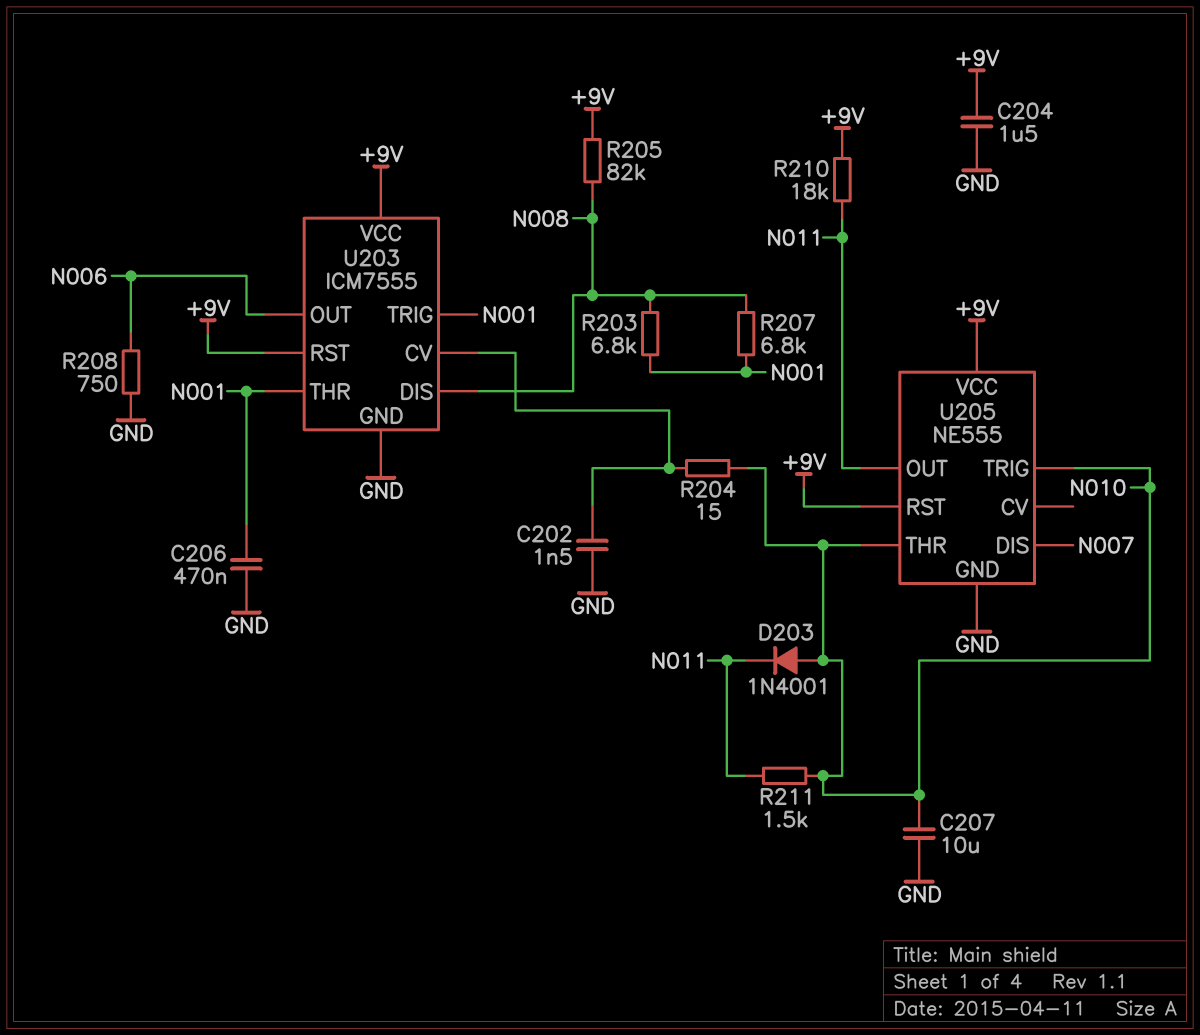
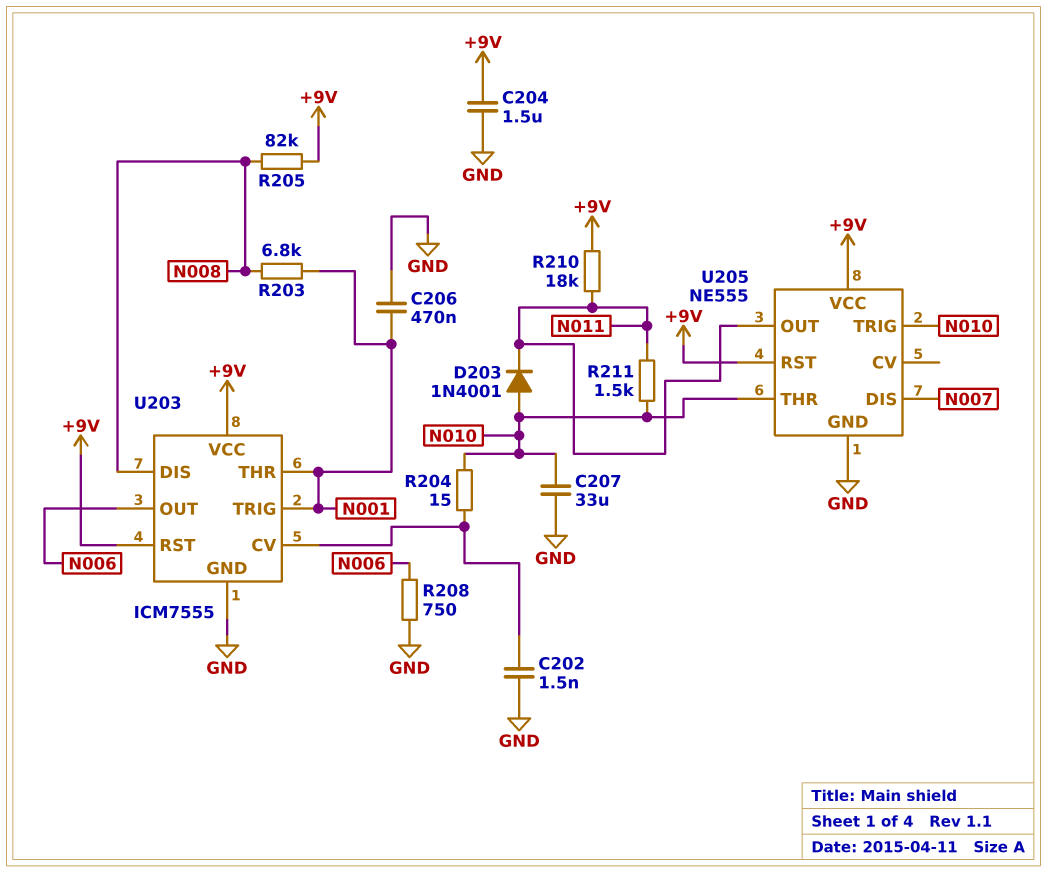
C207: 10uF (GND, N010) -> 33uF (GND, N010)
R207: 6.8k (N001, N008) -> none

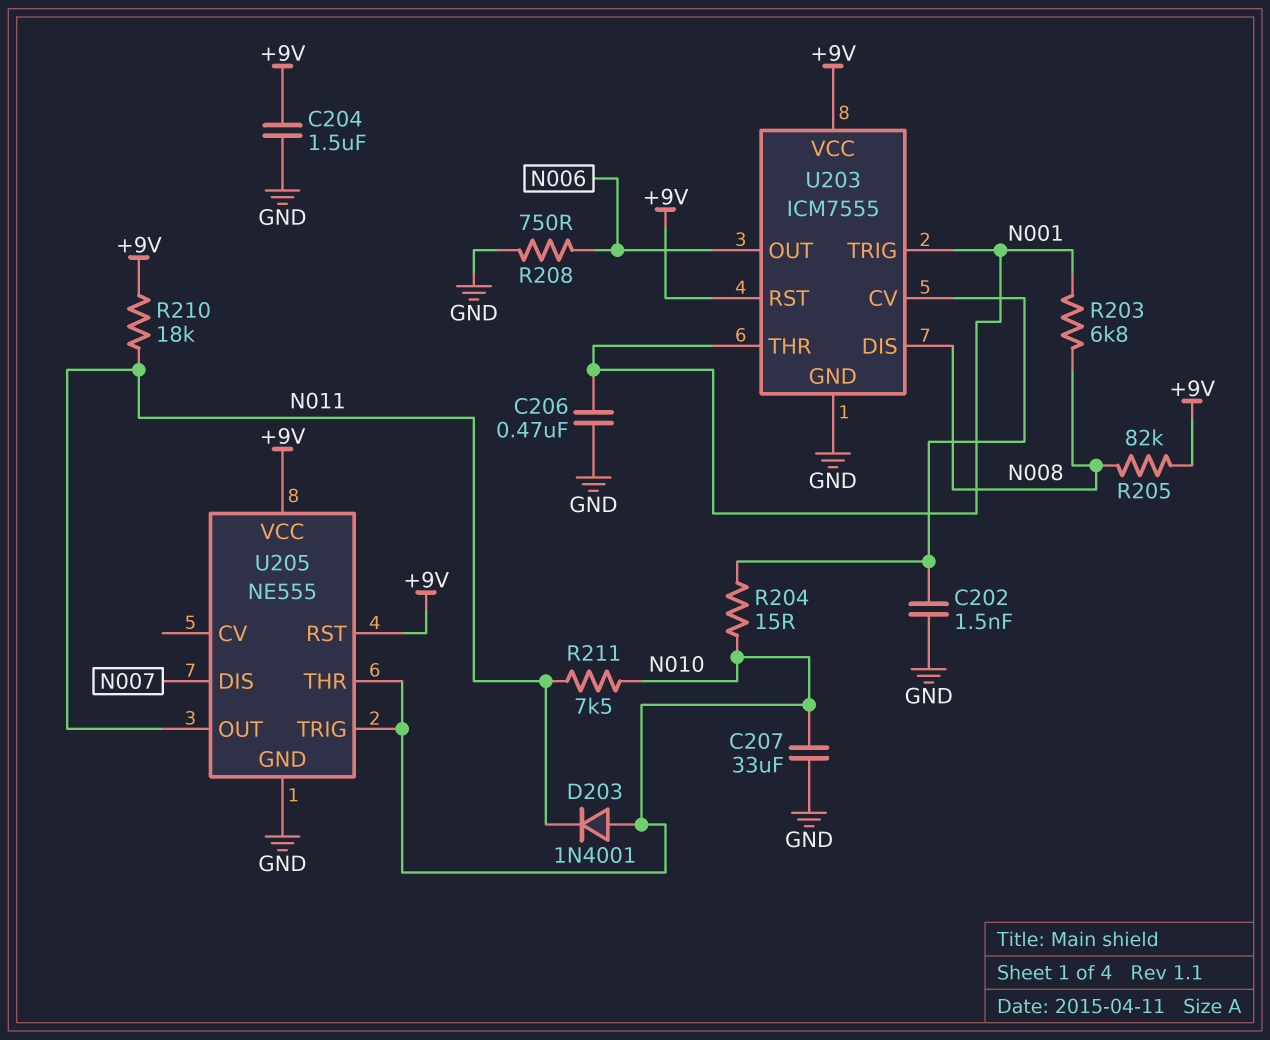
R211: 1.5k (N010, N011) -> 7.5k (N010, N011)

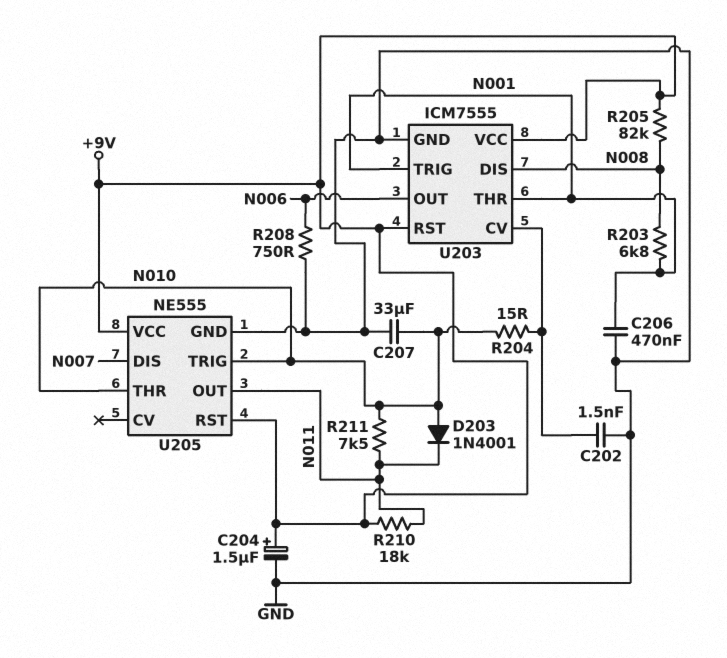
C204: 1.5uF (+9V, GND) -> 1.5uF (plus +9V, minus GND)

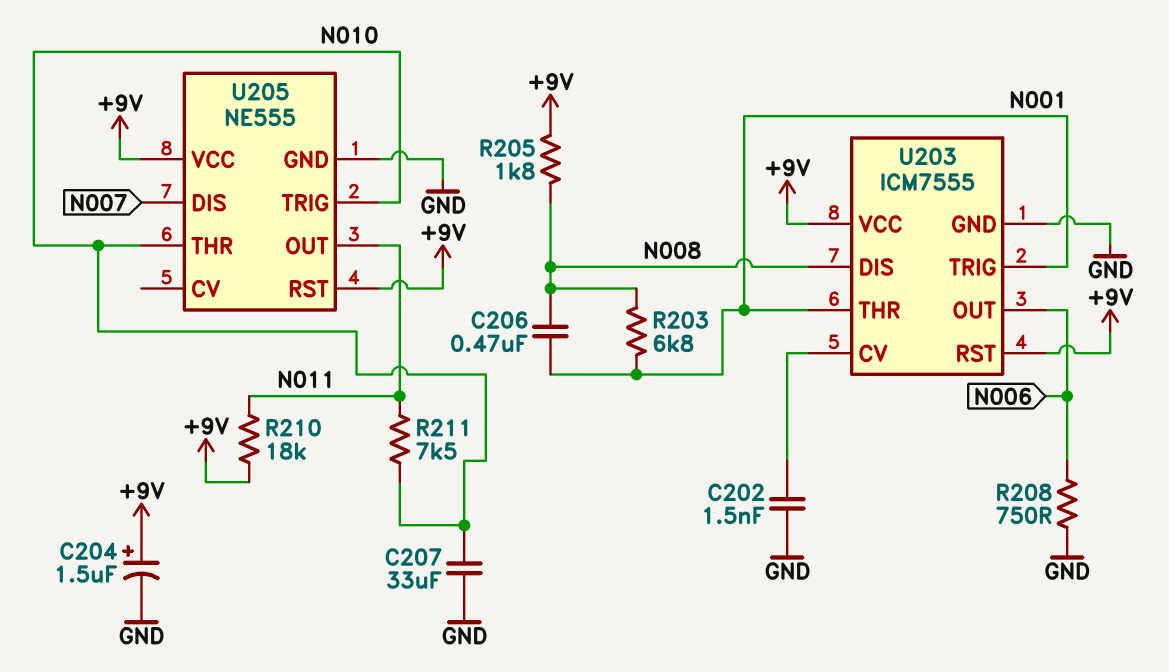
C206: 470nF (GND, N001) -> 470nF (N001, N008)
D203: diode 1N4001 (A N010, K N011) -> none
R204: 15 (N010, U203/CV) -> none
R205: 82k (+9V, N008) -> 1.8k (+9V, N008)

